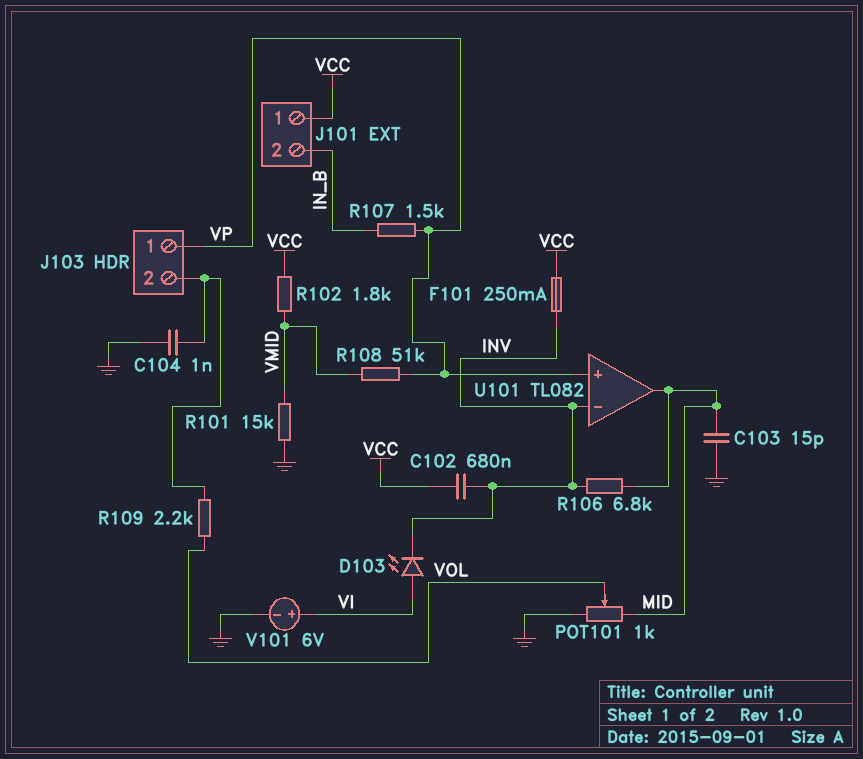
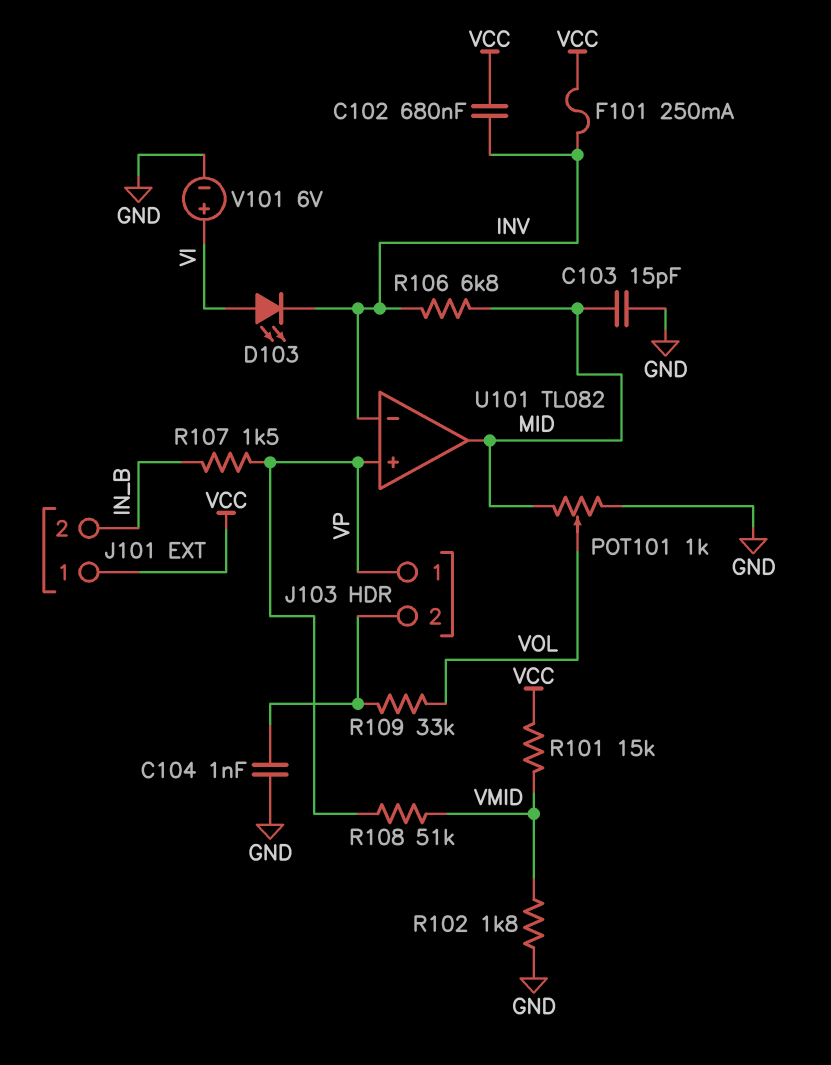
R101: 15k (GND, VMID) -> 15k (VCC, VMID)
R102: 1.8k (VCC, VMID) -> 1.8k (GND, VMID)
R109: 2.2k (J103/2, VOL) -> 33k (J103/2, VOL)

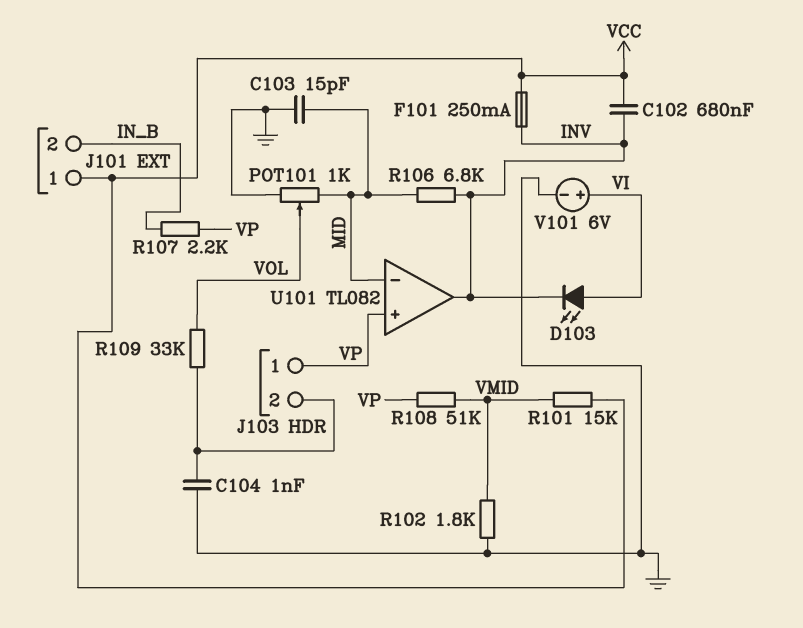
R107: 1.5k (IN_B, VP) -> 2.2k (IN_B, VP)
U101 pin in-: INV -> MID
U101 pin out: MID -> INV

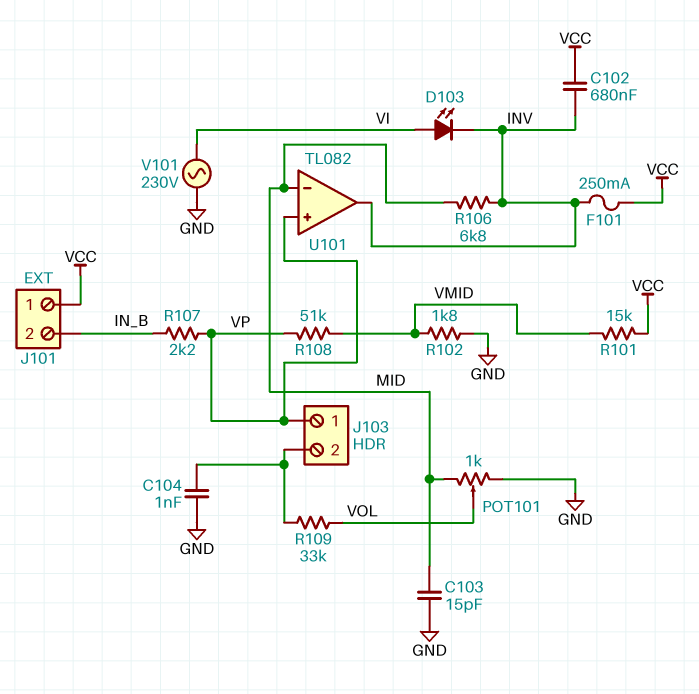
V101: 6V (plus VI, minus GND) -> AC 230V (GND, VI)

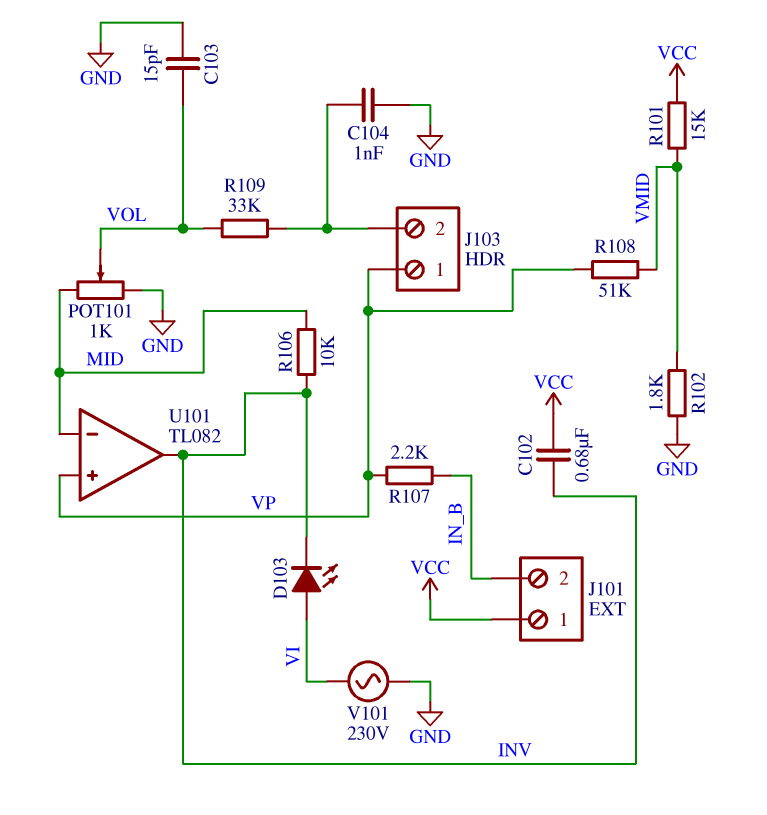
C103: 15pF (GND, MID) -> 15pF (GND, VOL)
F101: 250mA (INV, VCC) -> none
R106: 6.8k (INV, MID) -> 10k (INV, MID)

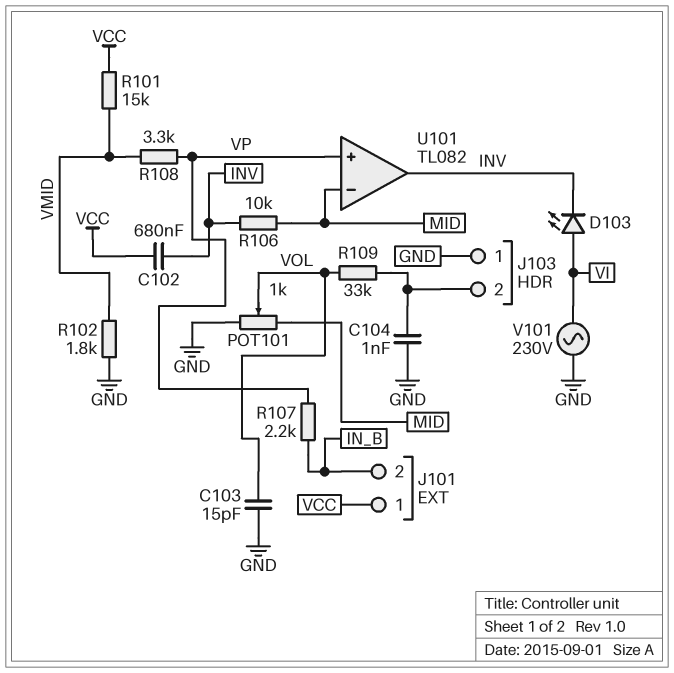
J103 pin 1: VP -> GND
R108: 51k (VMID, VP) -> 3.3k (VMID, VP)

